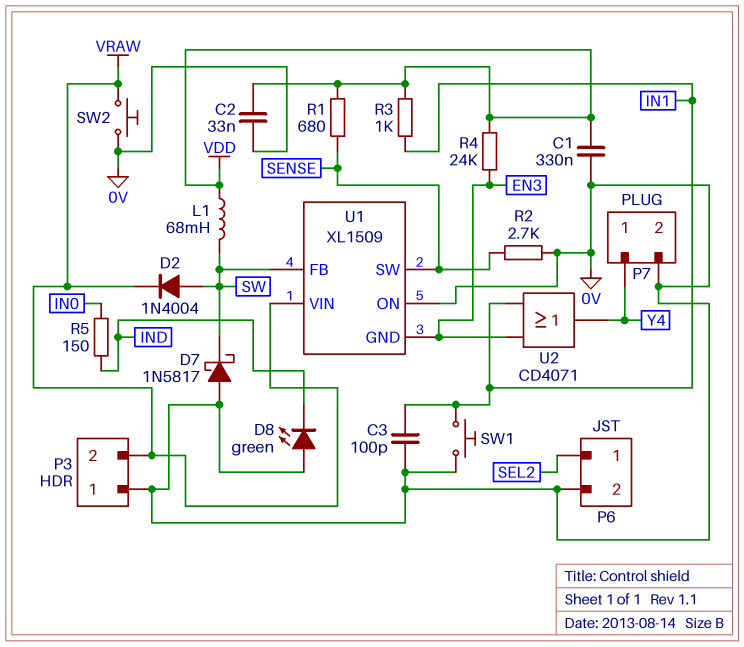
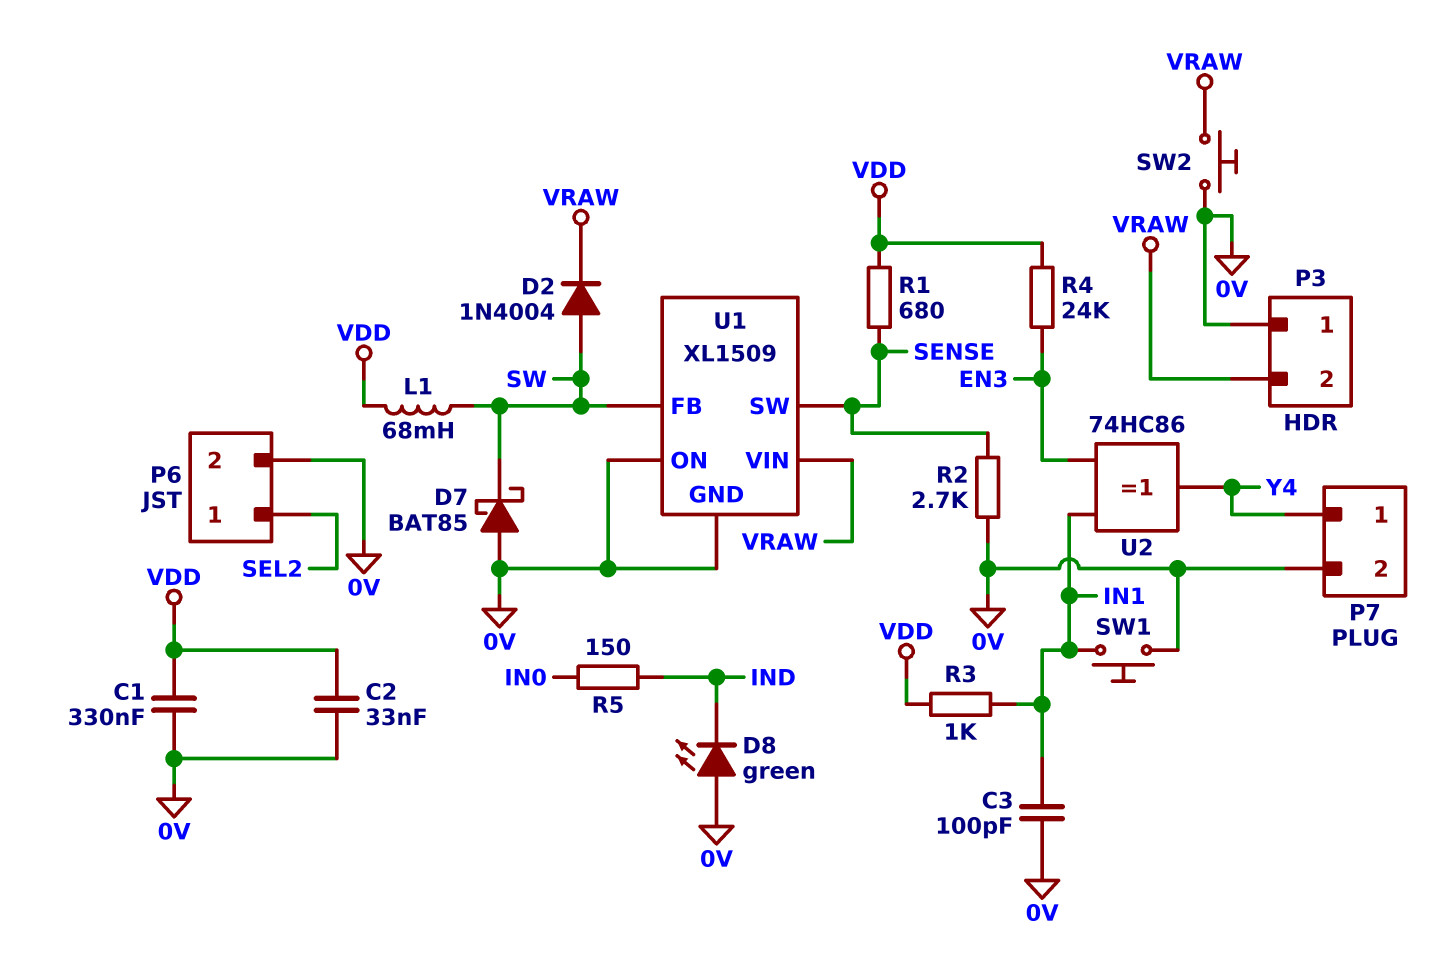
D7: schottky 1N5817 (A 0V, K SW) -> schottky BAT85 (A 0V, K SW)
U1 pin GND: EN3 -> 0V
U2: OR CD4071 (in EN3, in IN1, out Y4) -> XOR 74HC86 (in EN3, in IN1, out Y4)

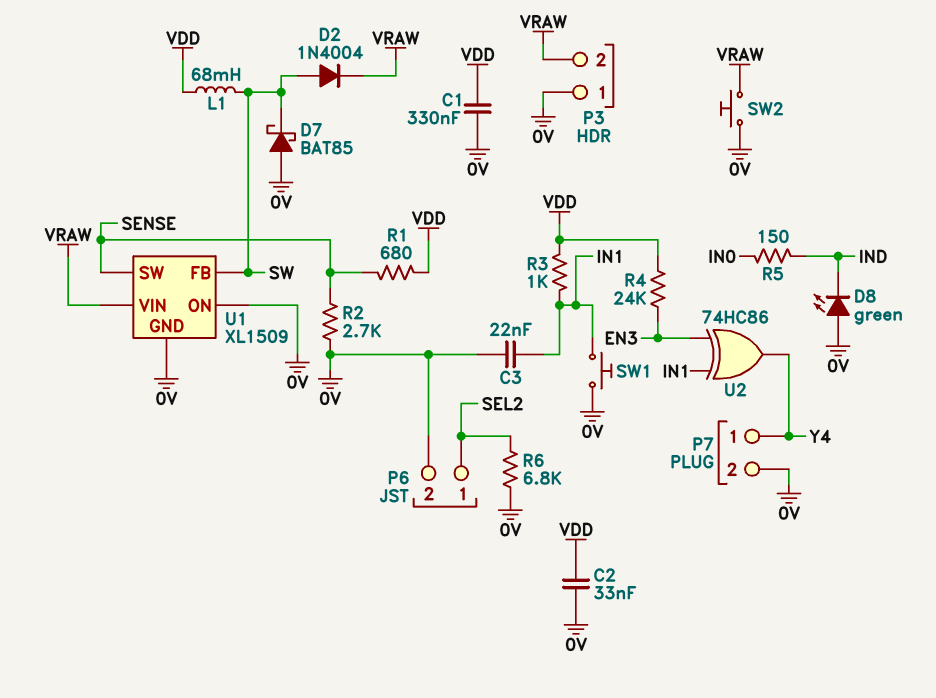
C3: 100pF (0V, IN1) -> 22nF (0V, IN1)
R6: none -> 6.8k (0V, SEL2)

